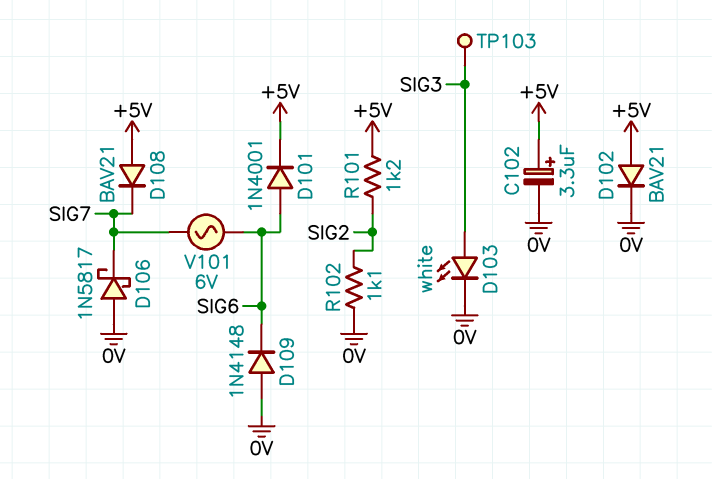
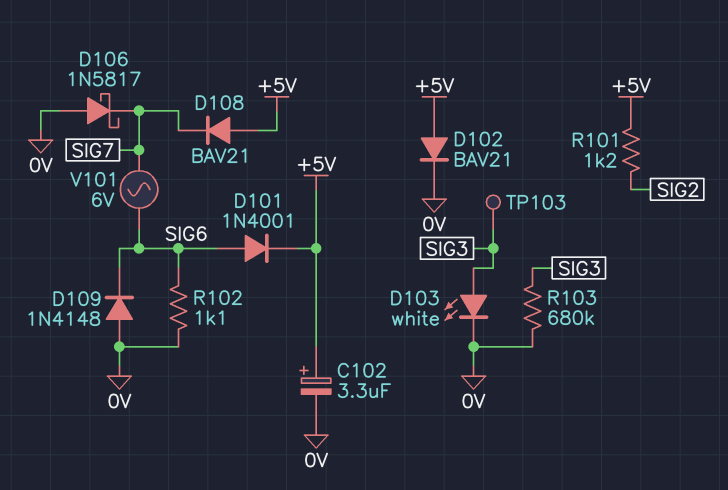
R102: 1.1k (0V, SIG2) -> 1.1k (0V, SIG6)
R103: none -> 680k (0V, SIG3)

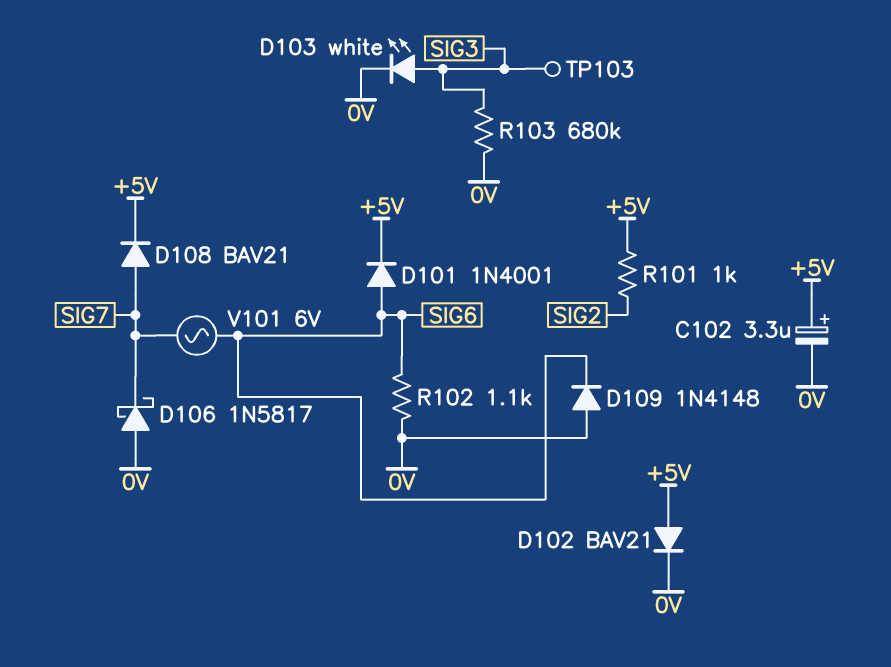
D108: diode BAV21 (A +5V, K SIG7) -> diode BAV21 (A SIG7, K +5V)
R101: 1.2k (+5V, SIG2) -> 1k (+5V, SIG2)

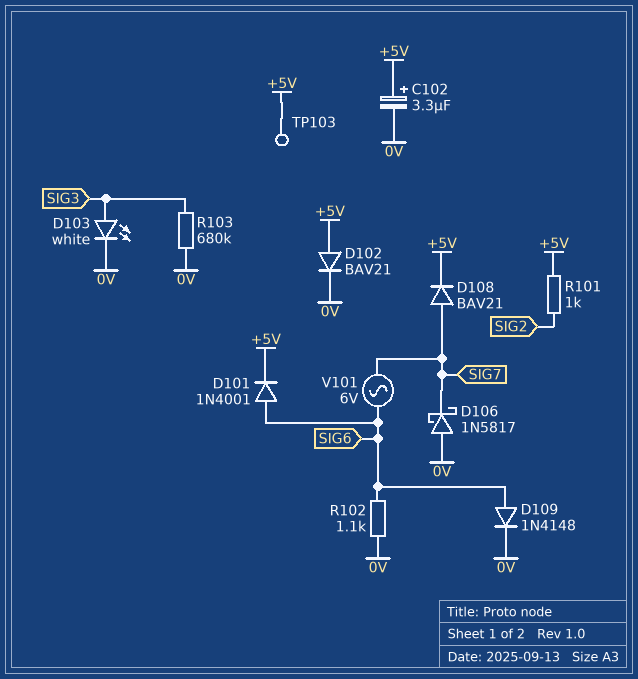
D109: diode 1N4148 (A 0V, K SIG6) -> diode 1N4148 (A SIG6, K 0V)
TP103: test point (SIG3) -> test point (+5V)

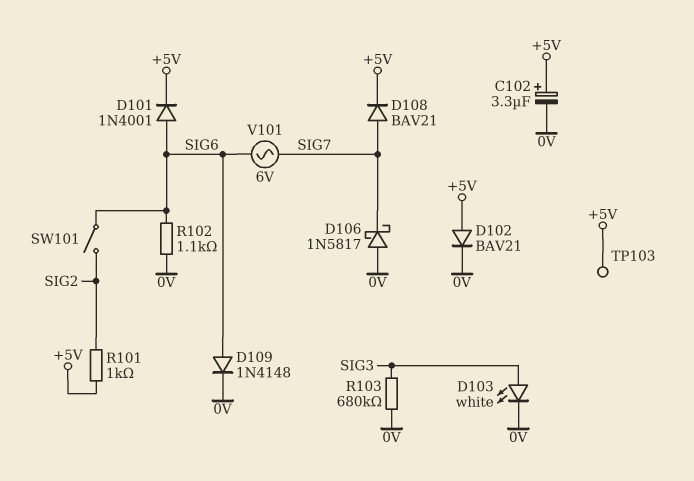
SW101: none -> switch (SIG2, SIG6)

